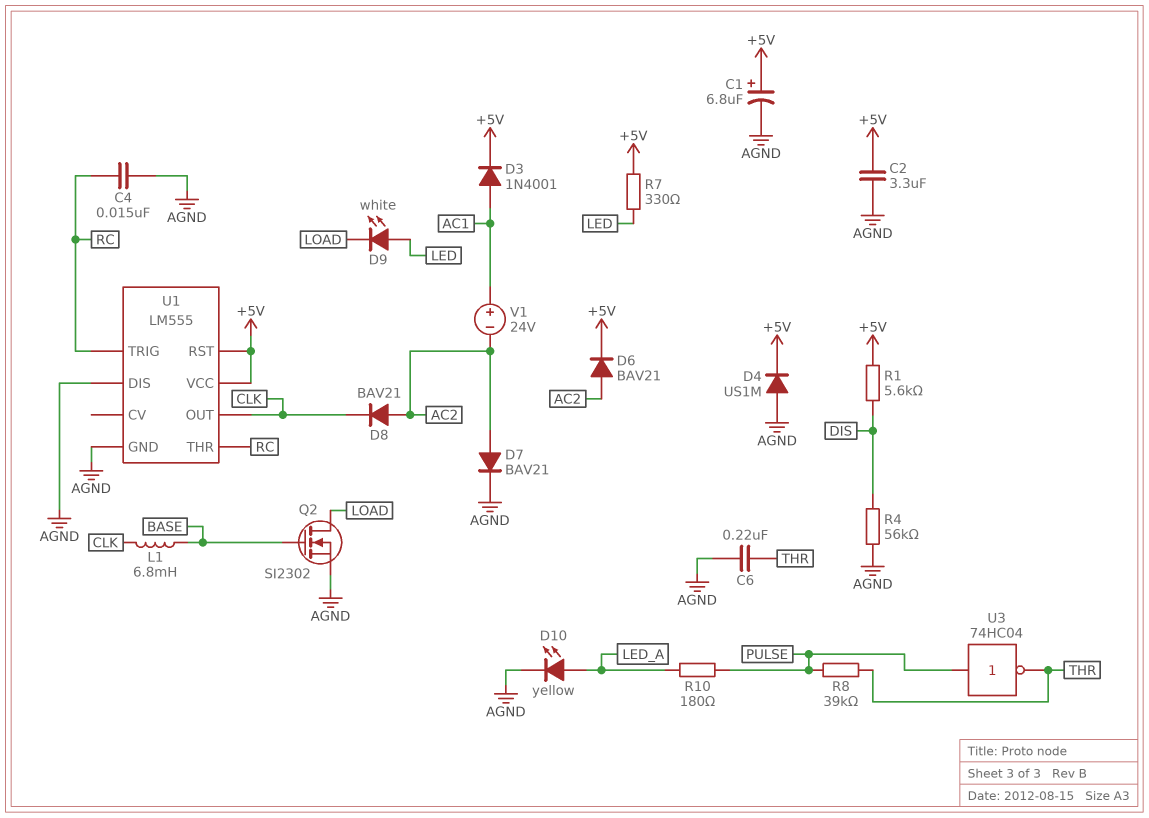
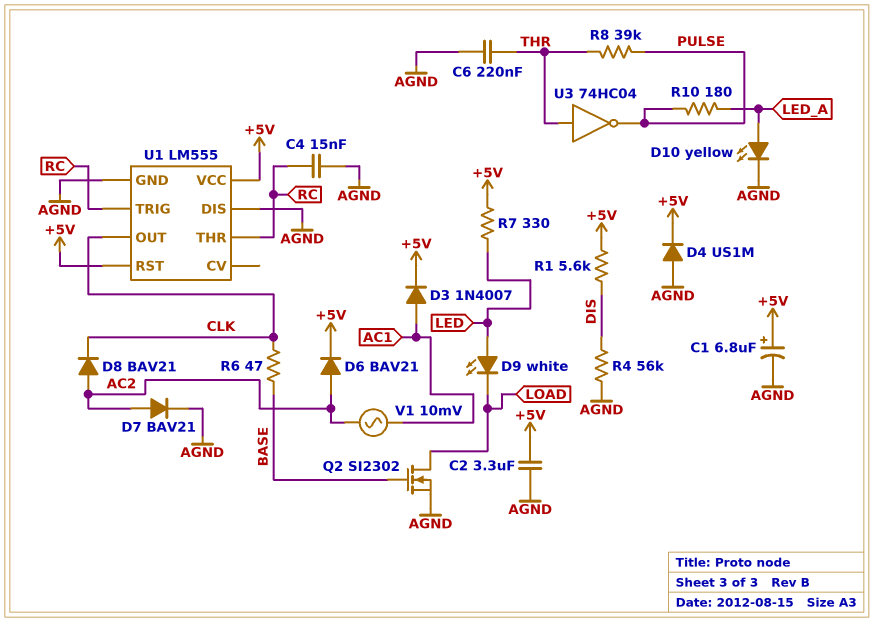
D3: diode 1N4001 (A AC1, K +5V) -> diode 1N4007 (A AC1, K +5V)
L1: 6.8mH (BASE, CLK) -> none
R6: none -> 47 (BASE, CLK)
U3: NOT 74HC04 (in PULSE, out THR) -> NOT 74HC04 (in THR, out PULSE)
V1: 24V (plus AC1, minus AC2) -> AC 10mV (AC1, AC2)

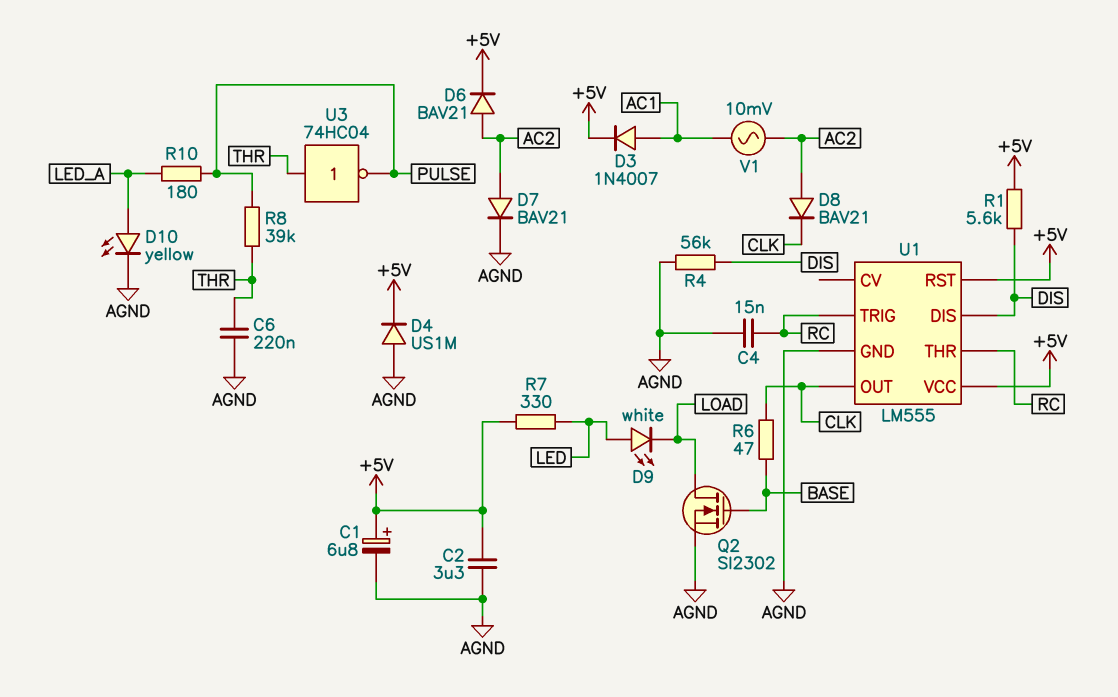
U1 pin DIS: AGND -> DIS

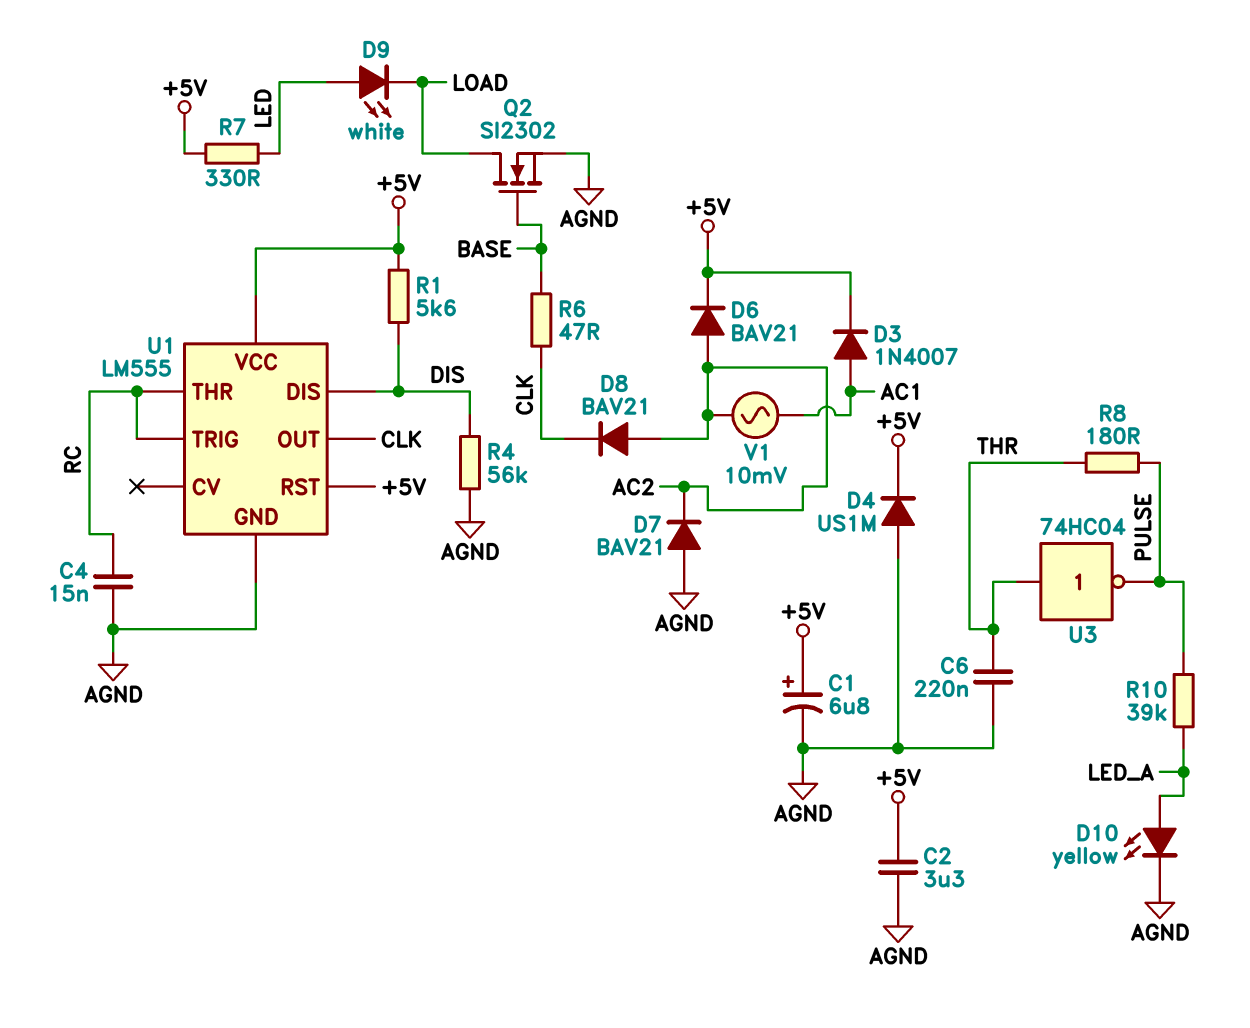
D7: diode BAV21 (A AC2, K AGND) -> diode BAV21 (A AGND, K AC2)
R8: 39k (PULSE, THR) -> 180 (PULSE, THR)
R10: 180 (LED_A, PULSE) -> 39k (LED_A, PULSE)

